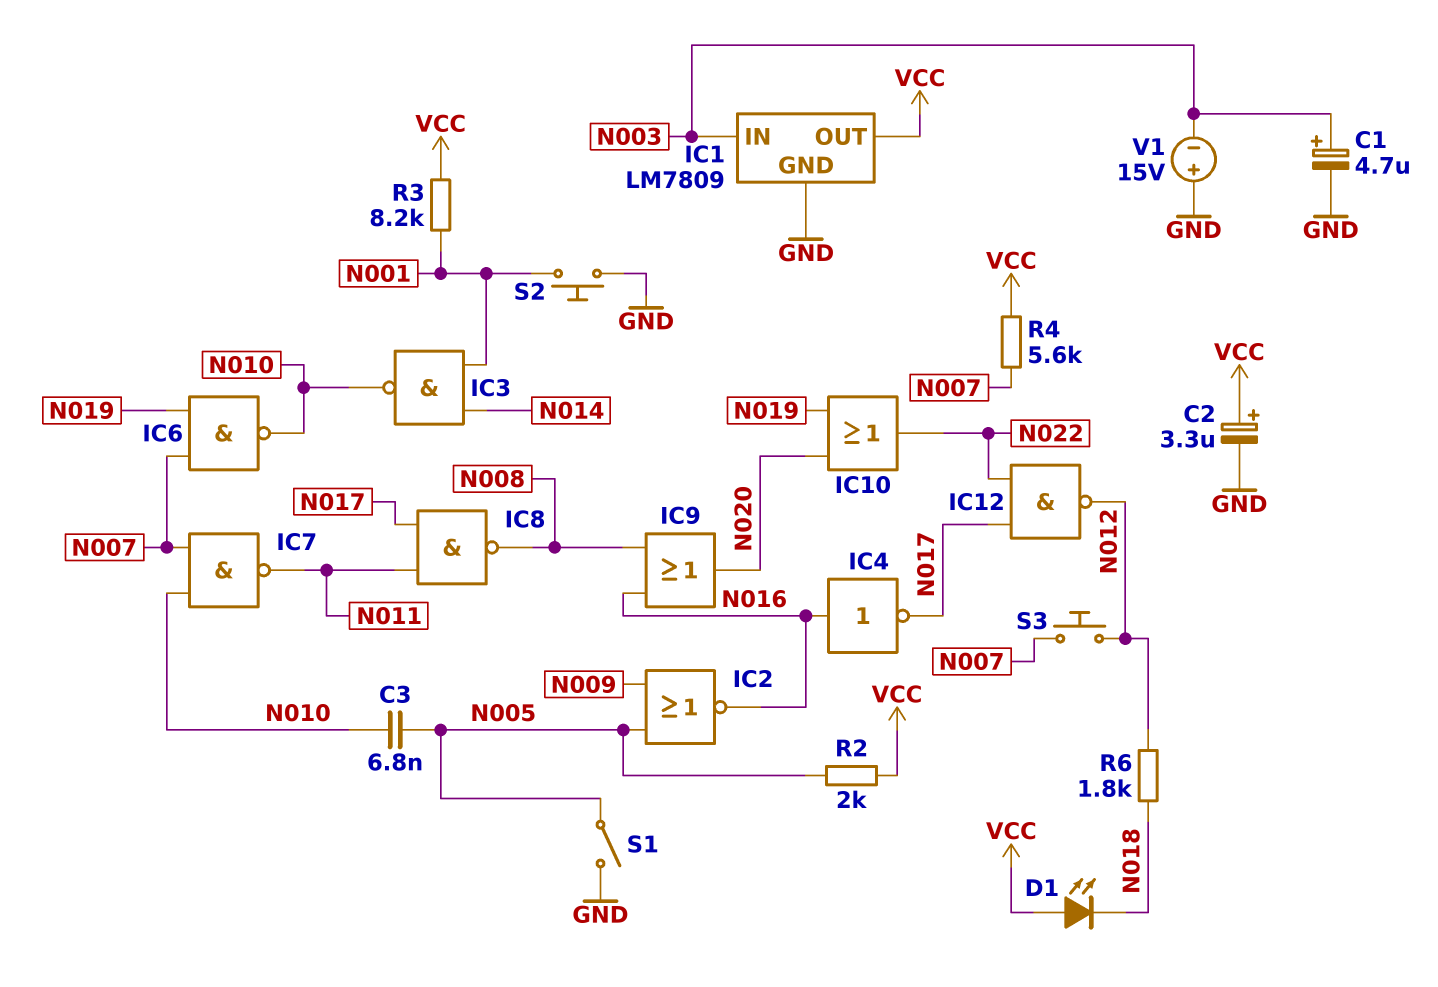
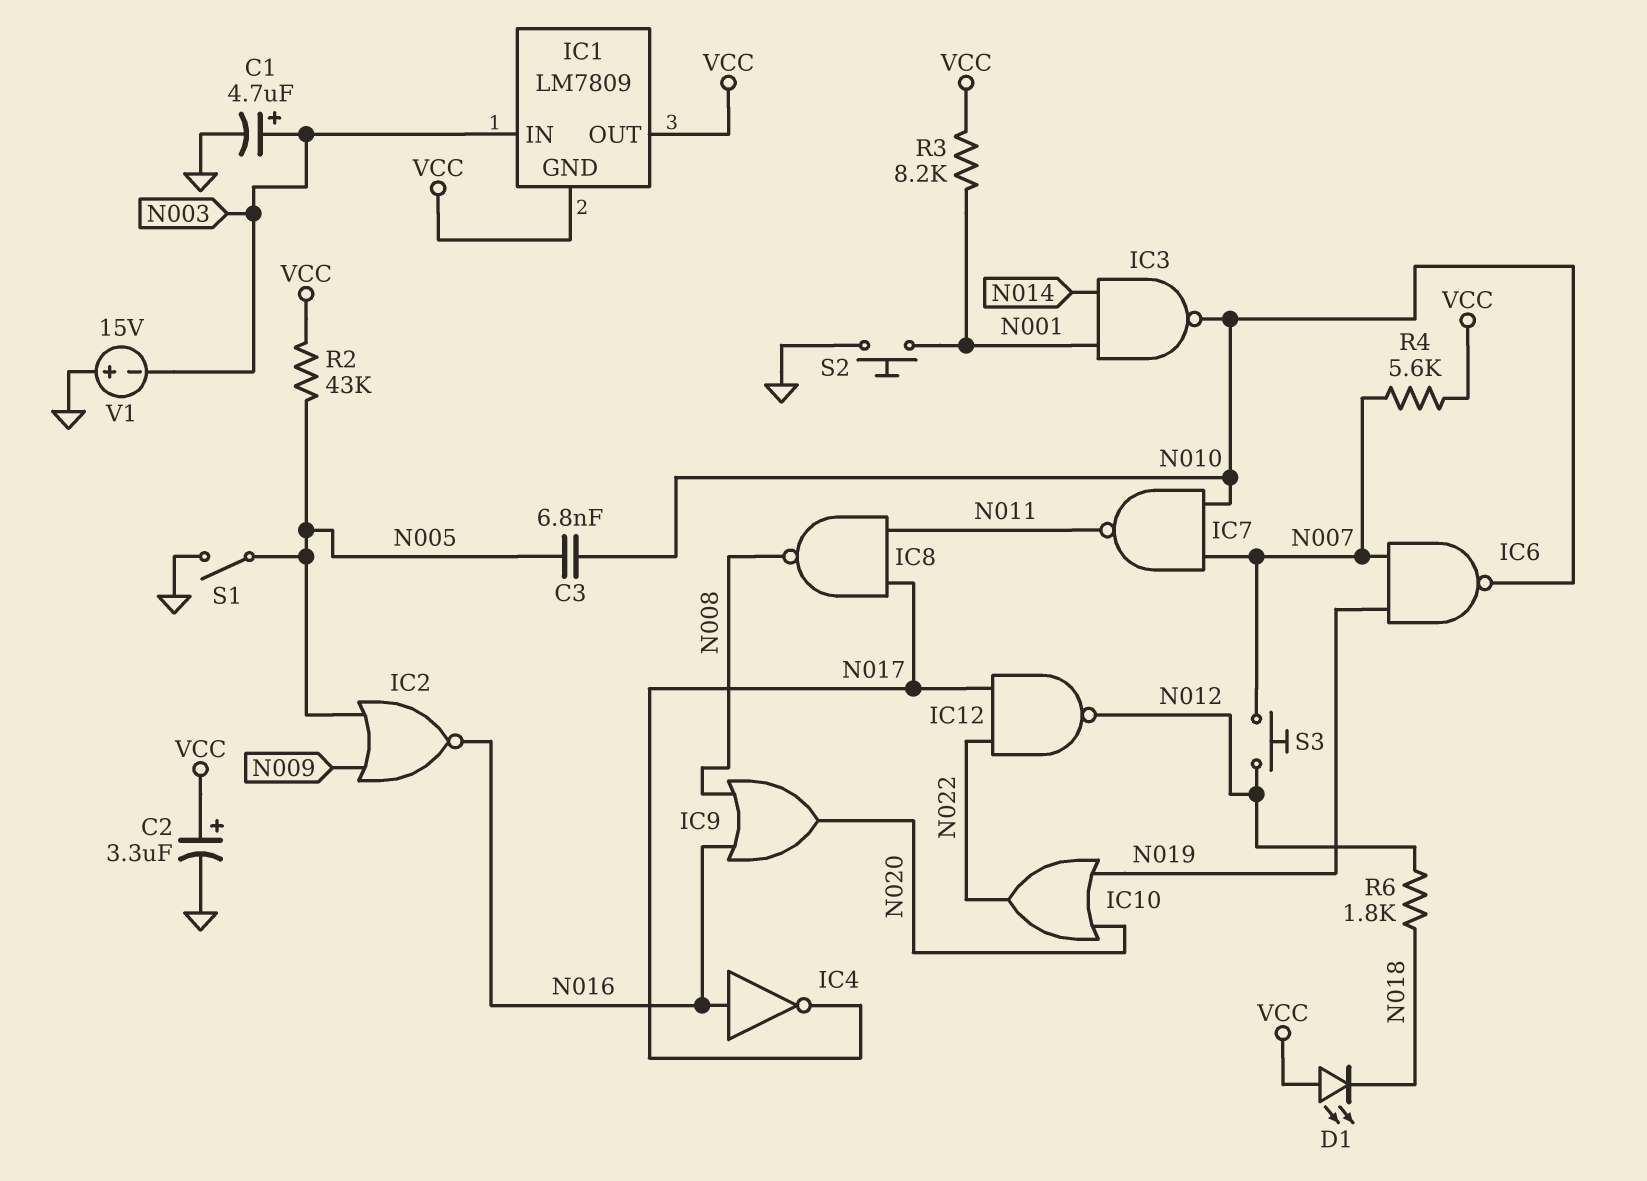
IC1 pin GND: GND -> VCC
R2: 2k (N005, VCC) -> 43k (N005, VCC)

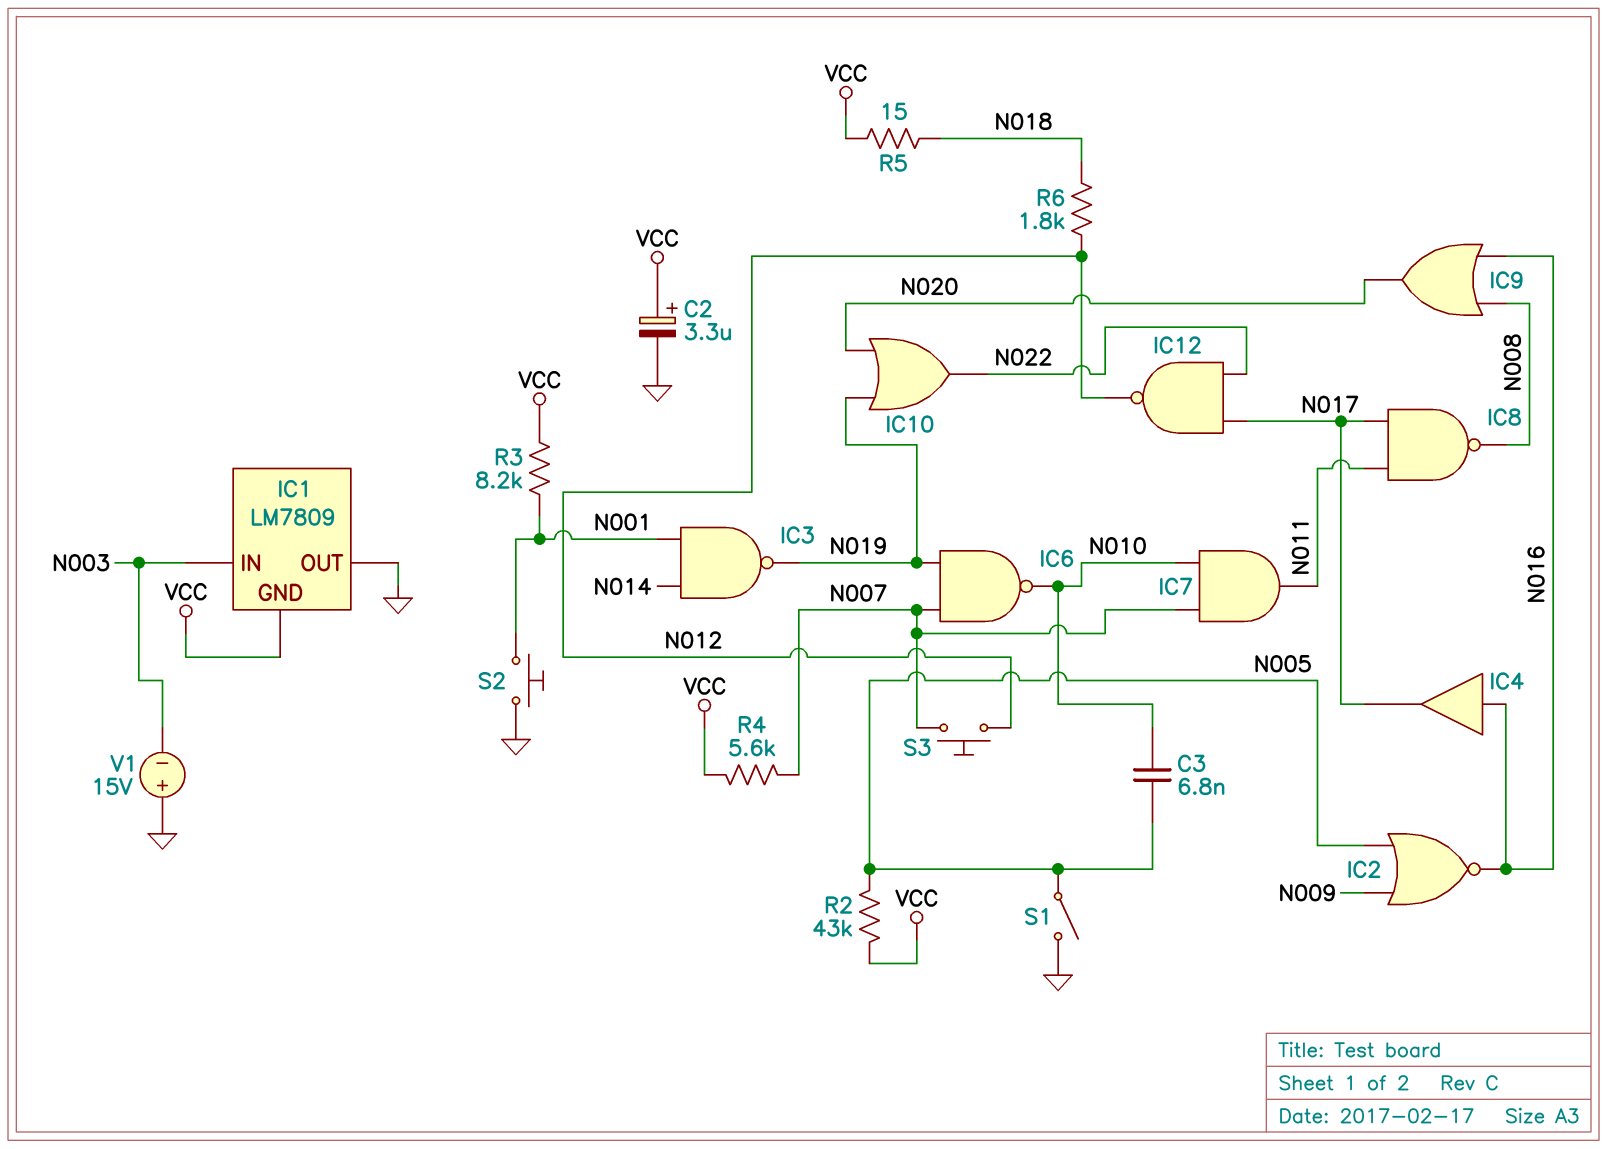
C1: 4.7uF (plus N003, minus GND) -> none
D1: LED (A VCC, K N018) -> none
IC1 pin OUT: VCC -> GND
IC3: NAND (in N001, in N014, out N010) -> NAND (in N001, in N014, out N019)
IC4: NOT (in N016, out N017) -> buffer (in N016, out N017)
IC7: NAND (in N007, in N010, out N011) -> AND (in N007, in N010, out N011)
R5: none -> 15 (N018, VCC)

